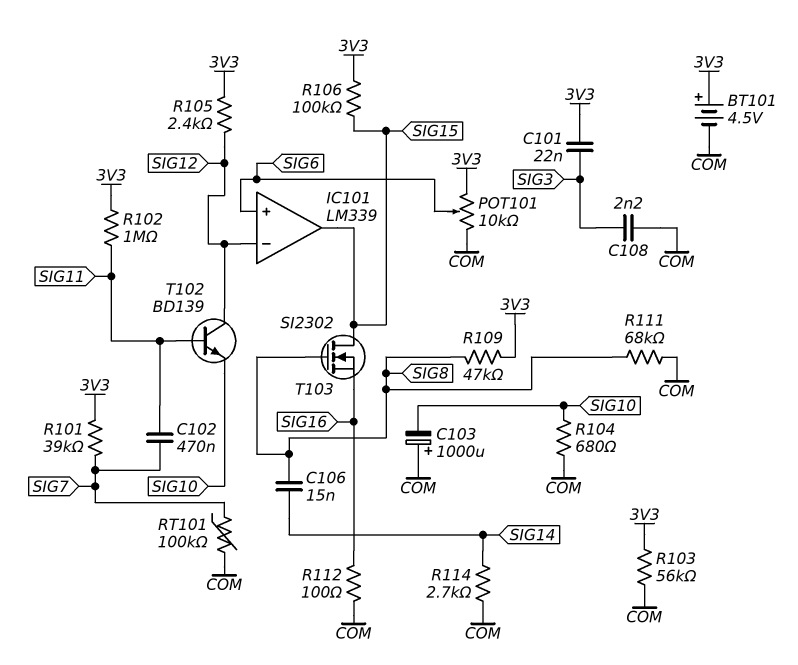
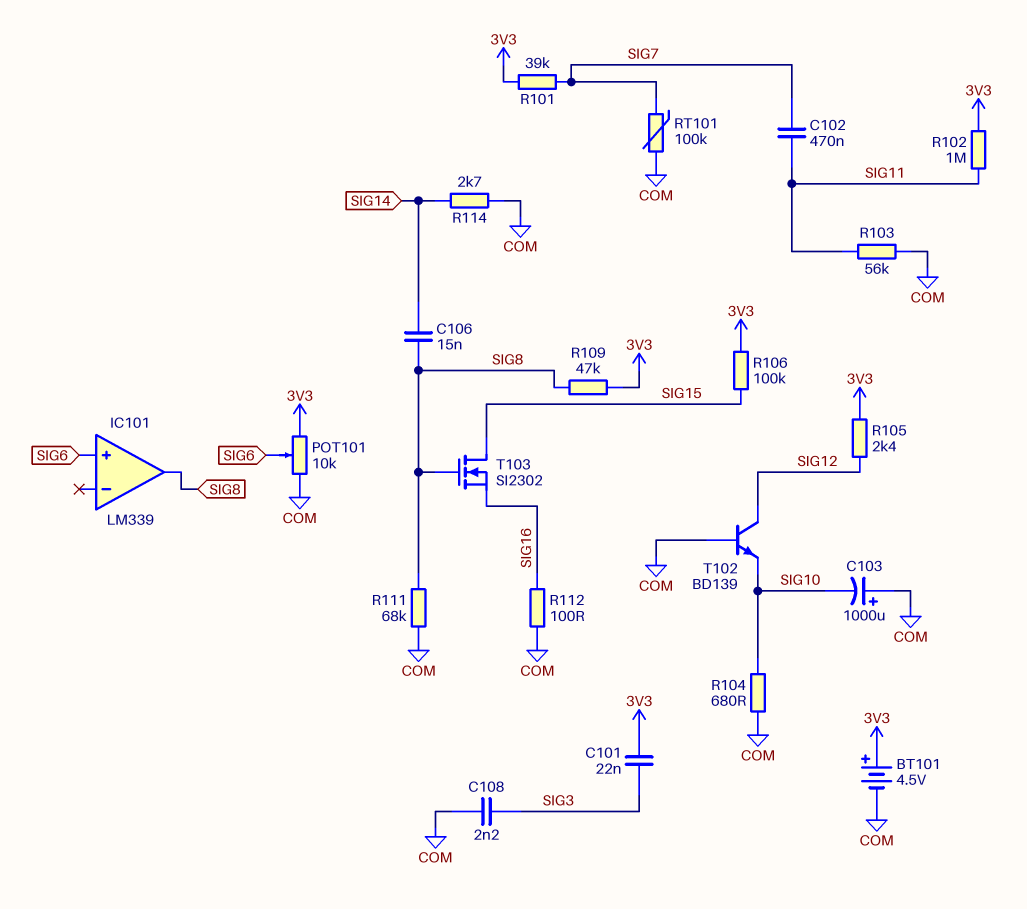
IC101 pin in-: SIG12 -> none
IC101 pin out: SIG15 -> SIG8
R103: 56k (3V3, COM) -> 56k (COM, SIG11)
T102: NPN BD139 (B SIG11, C SIG12, E SIG10) -> NPN BD139 (B COM, C SIG12, E SIG10)

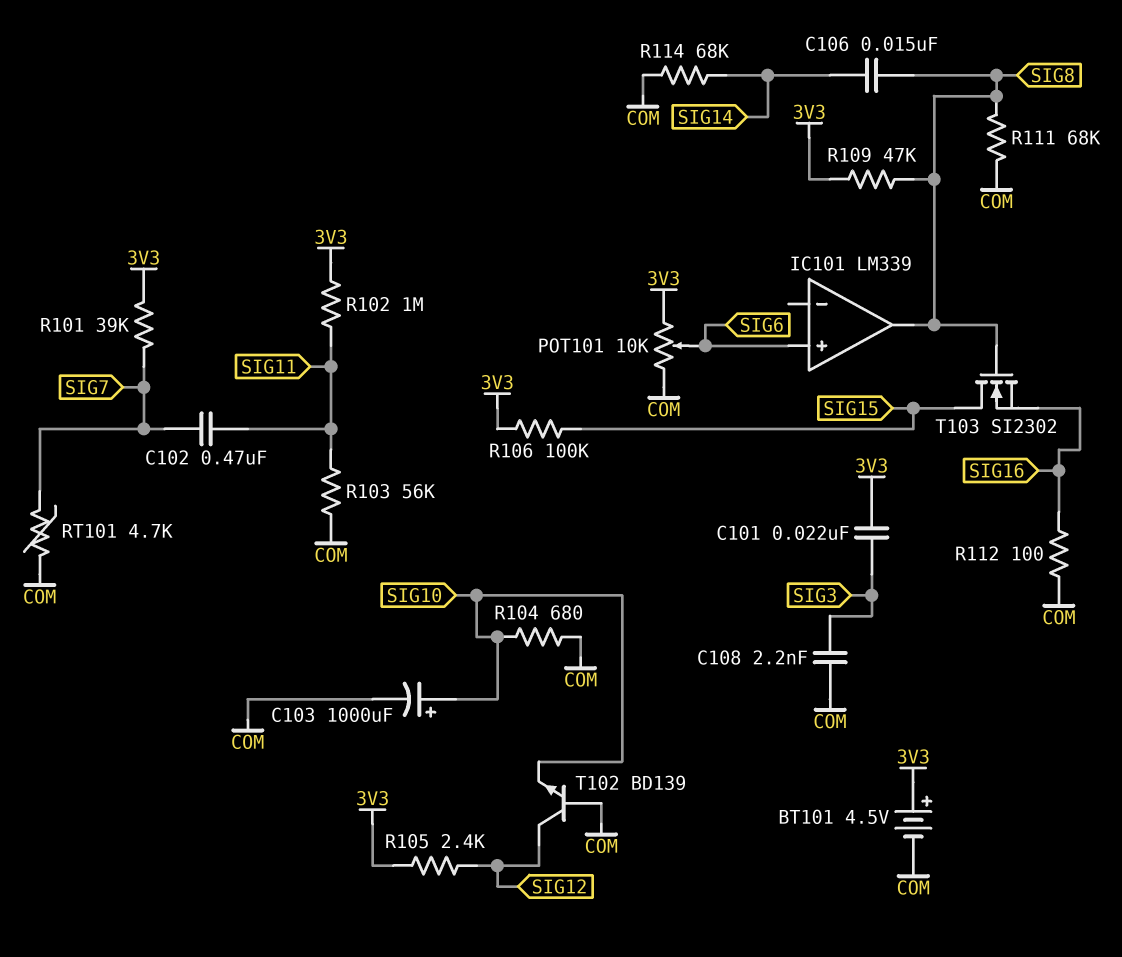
C103: 1000uF (plus COM, minus SIG10) -> 1000uF (plus SIG10, minus COM)
R114: 2.7k (COM, SIG14) -> 68k (COM, SIG14)
RT101: 100k (COM, SIG7) -> 4.7k (COM, SIG7)

